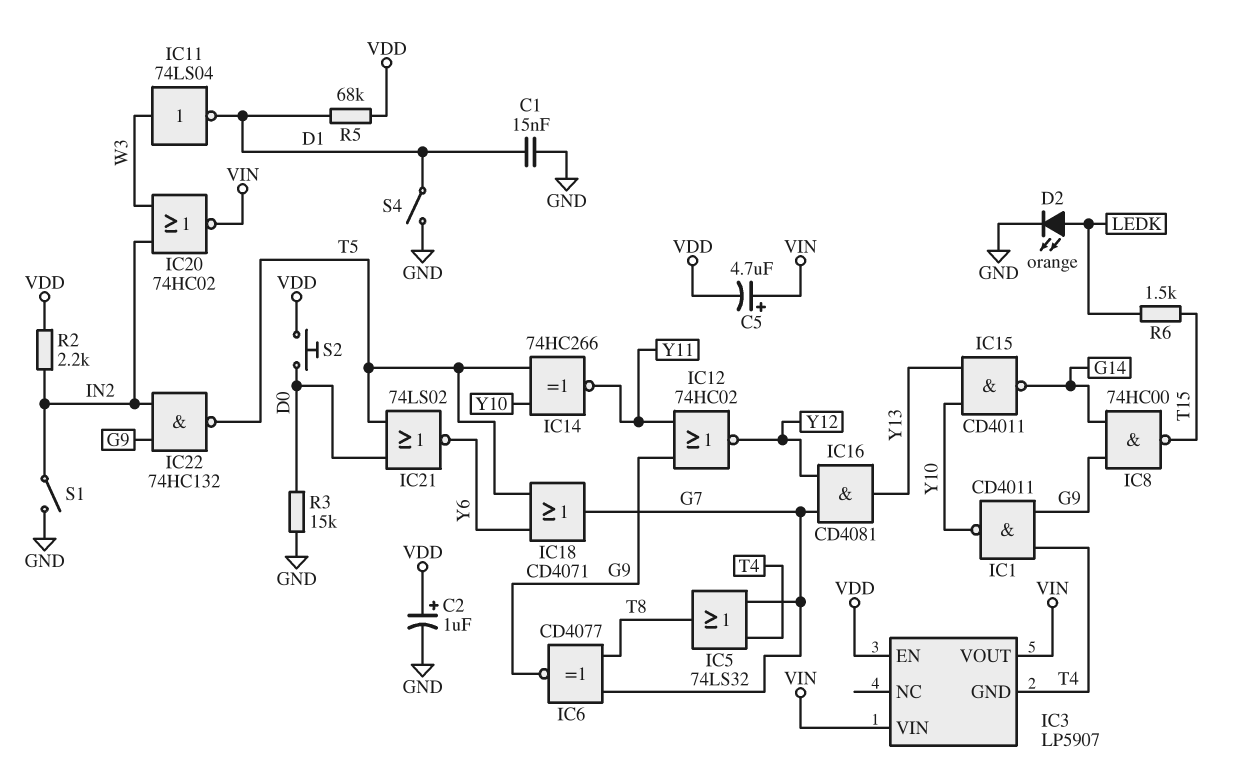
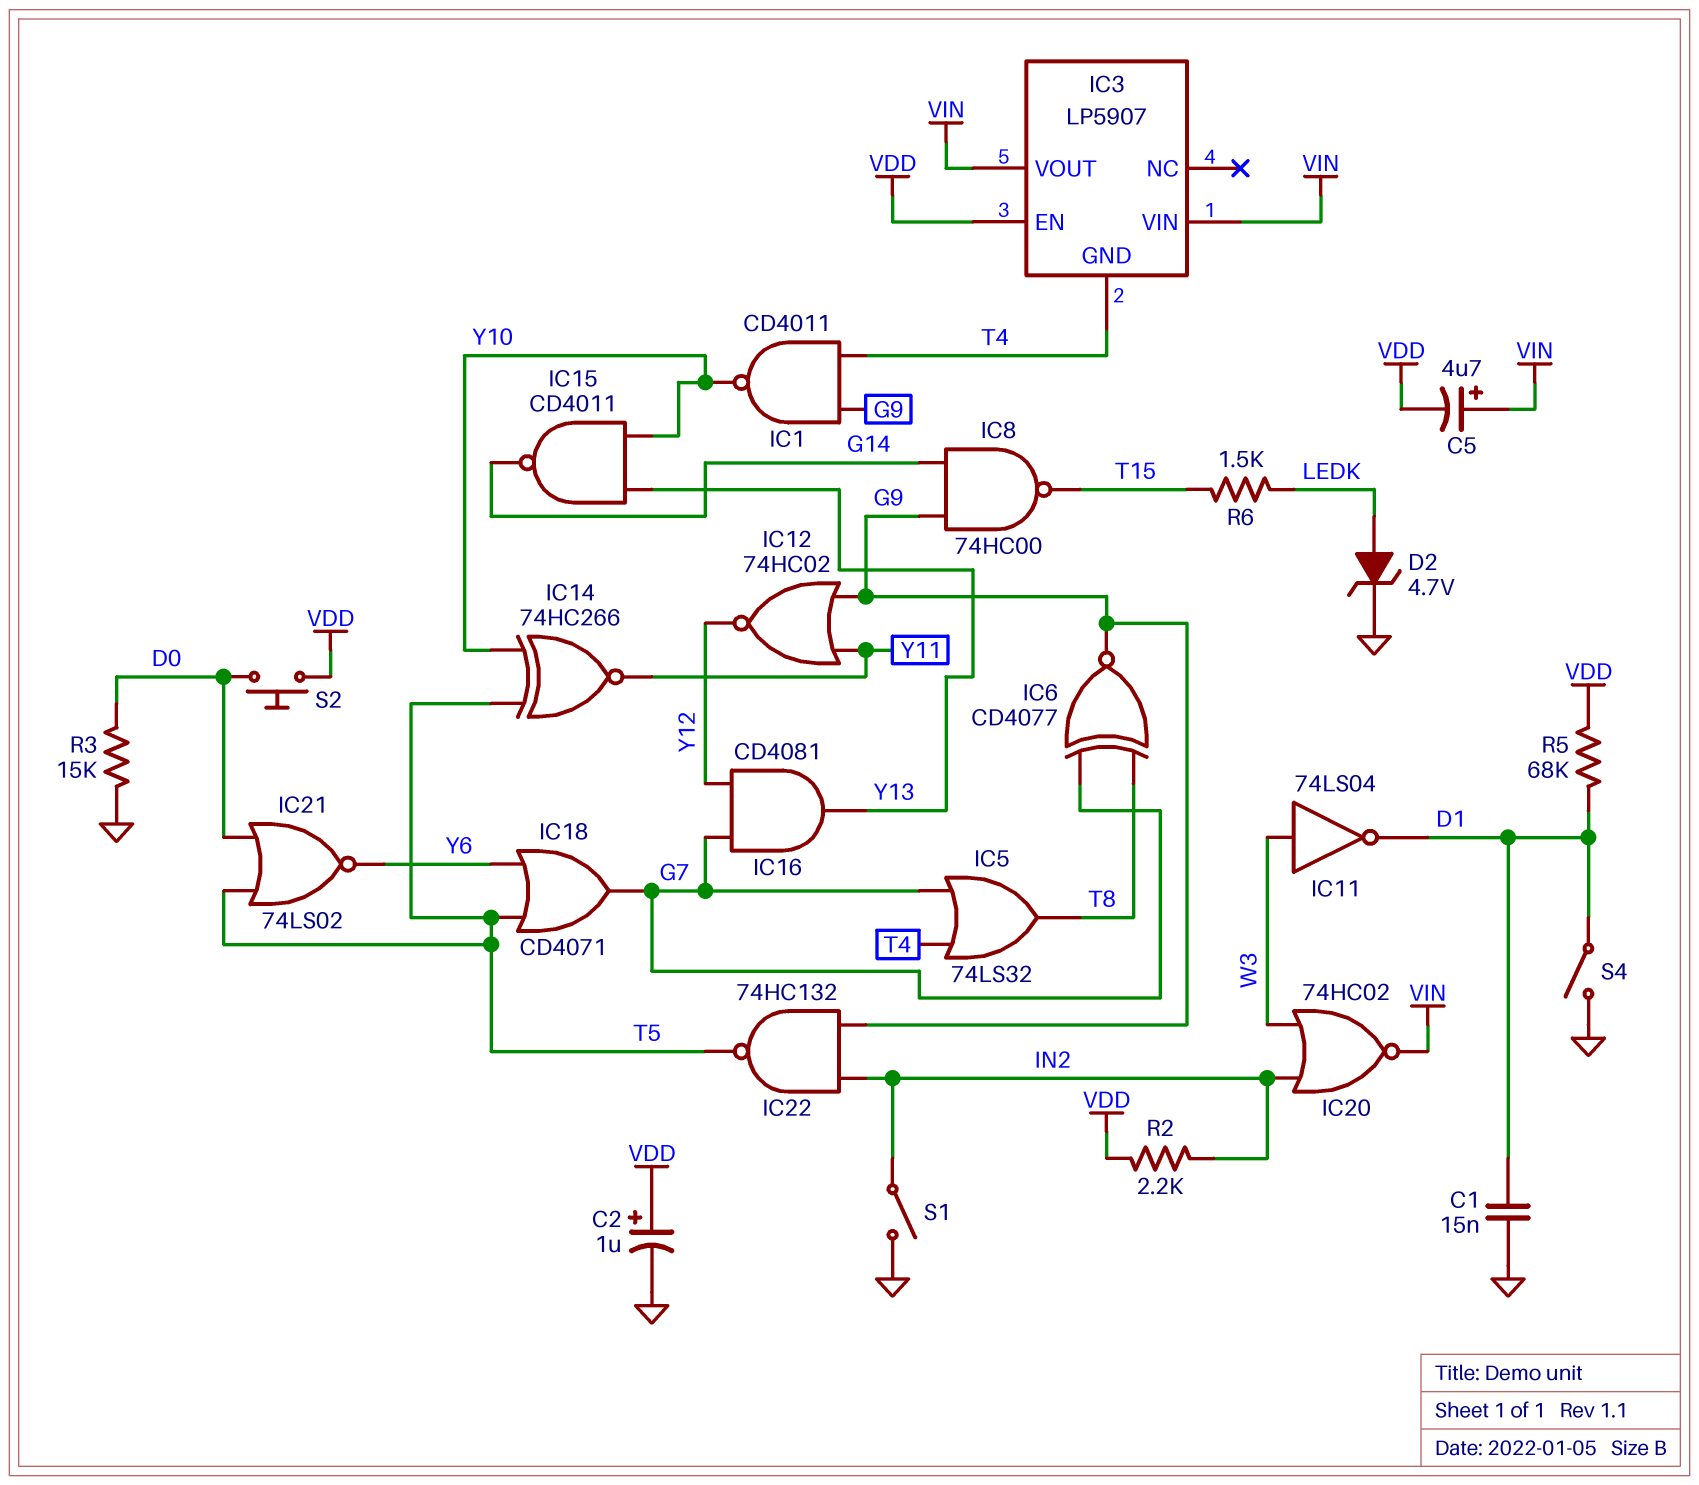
D2: LED orange (A LEDK, K GND) -> zener 4.7V (A LEDK, K GND)

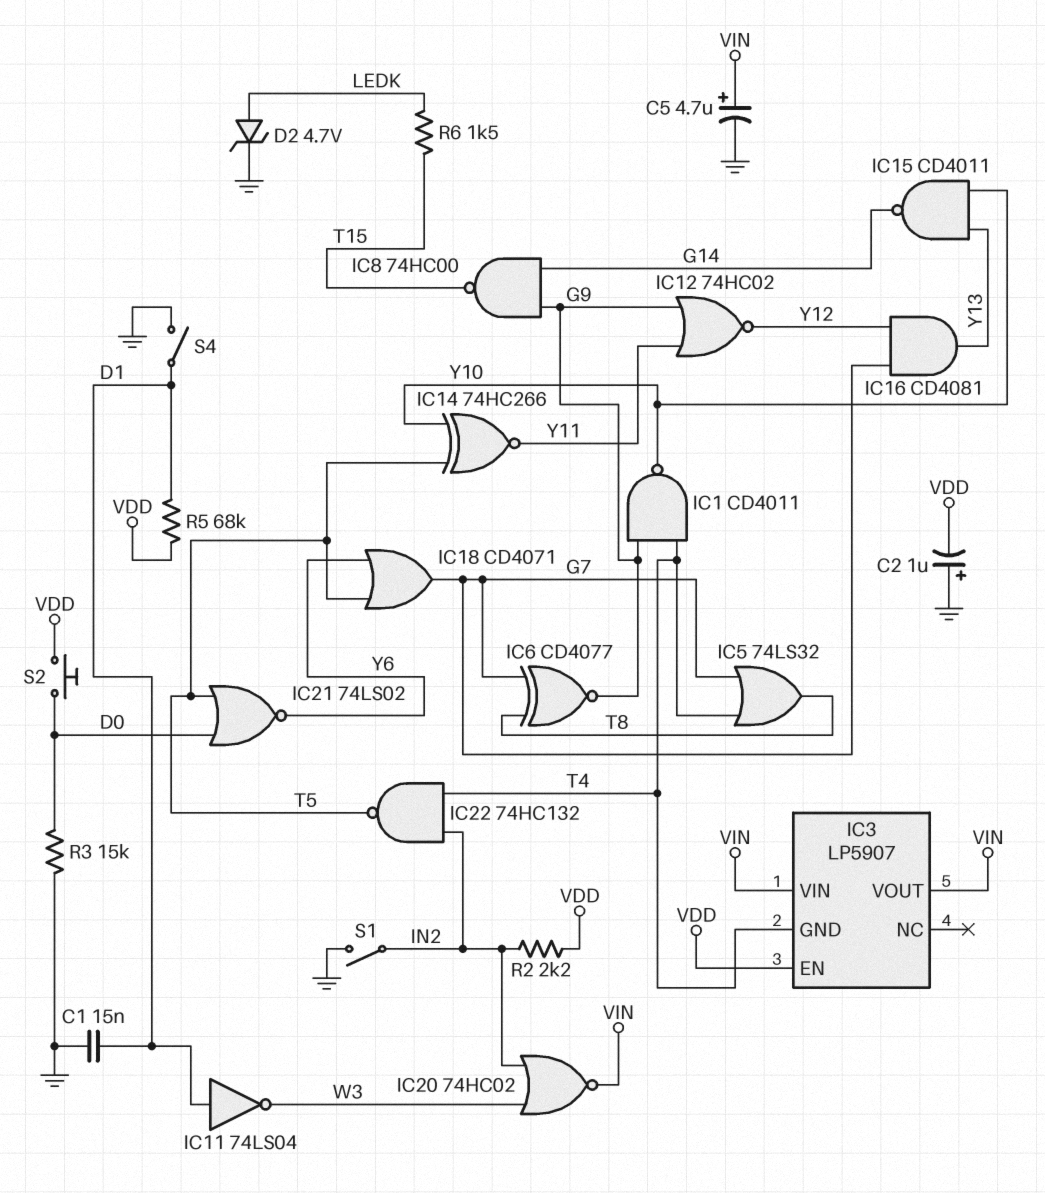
C2: 1uF (plus VDD, minus GND) -> 1uF (plus GND, minus VDD)
C5: 4.7uF (plus VIN, minus VDD) -> 4.7uF (plus VIN, minus GND)
IC11: NOT 74LS04 (in W3, out D1) -> NOT 74LS04 (in D1, out W3)
IC22: NAND 74HC132 (in G9, in IN2, out T5) -> NAND 74HC132 (in IN2, in T4, out T5)

